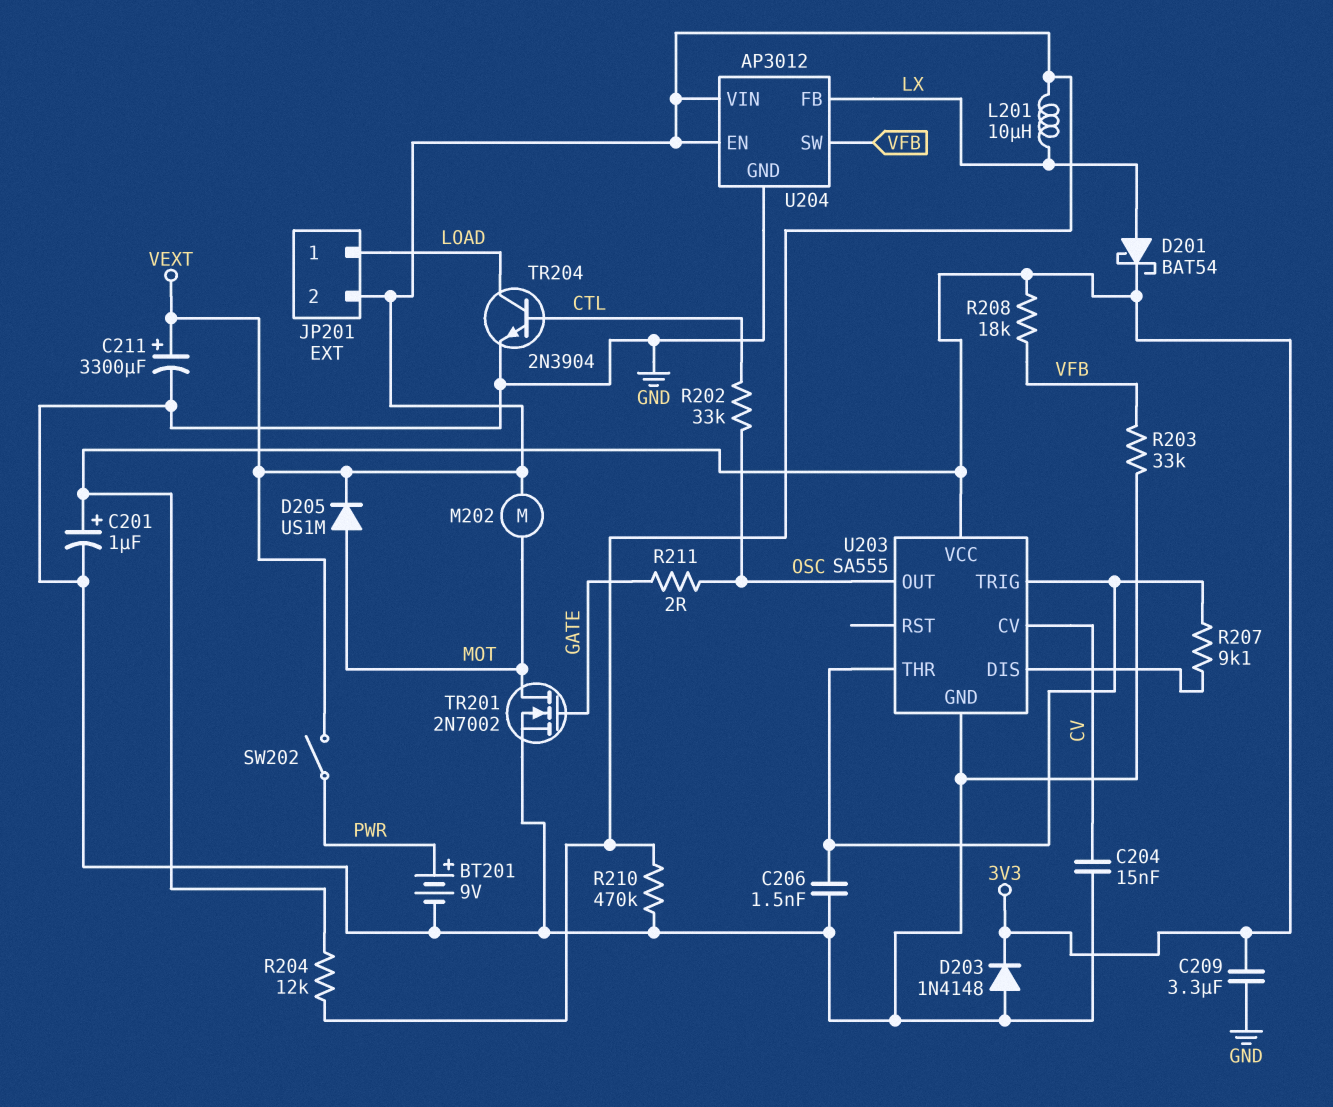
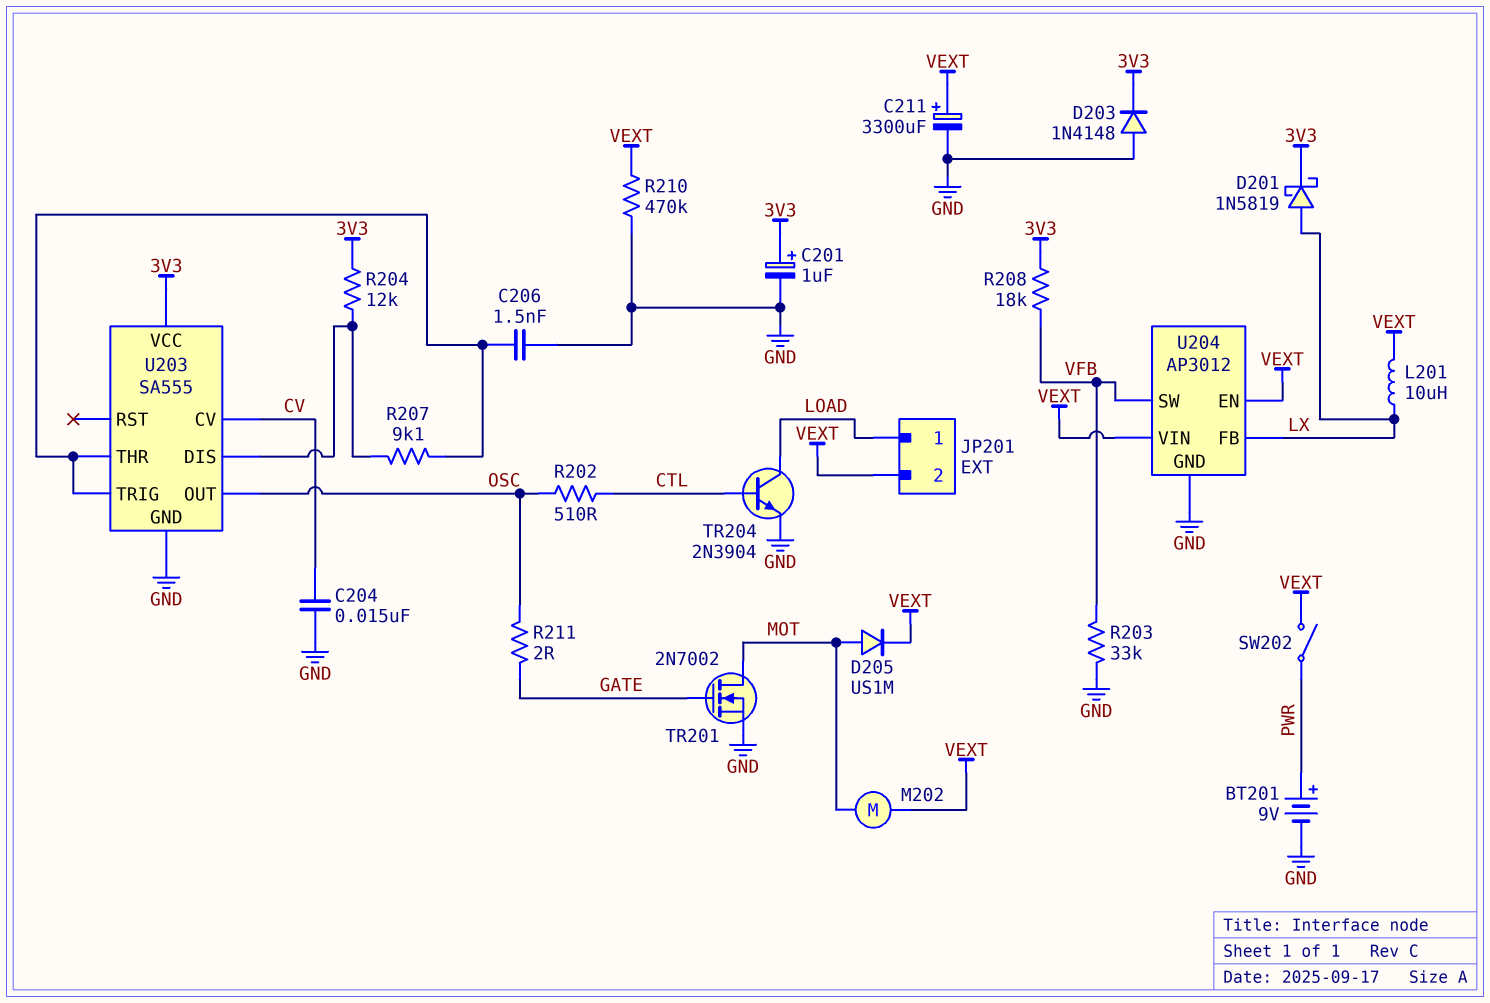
C209: 3.3uF (3V3, GND) -> none
D201: schottky BAT54 (A LX, K 3V3) -> schottky 1N5819 (A LX, K 3V3)
R202: 33k (CTL, OSC) -> 510 (CTL, OSC)
R204: 12k (3V3, VEXT) -> 12k (3V3, U203/DIS)

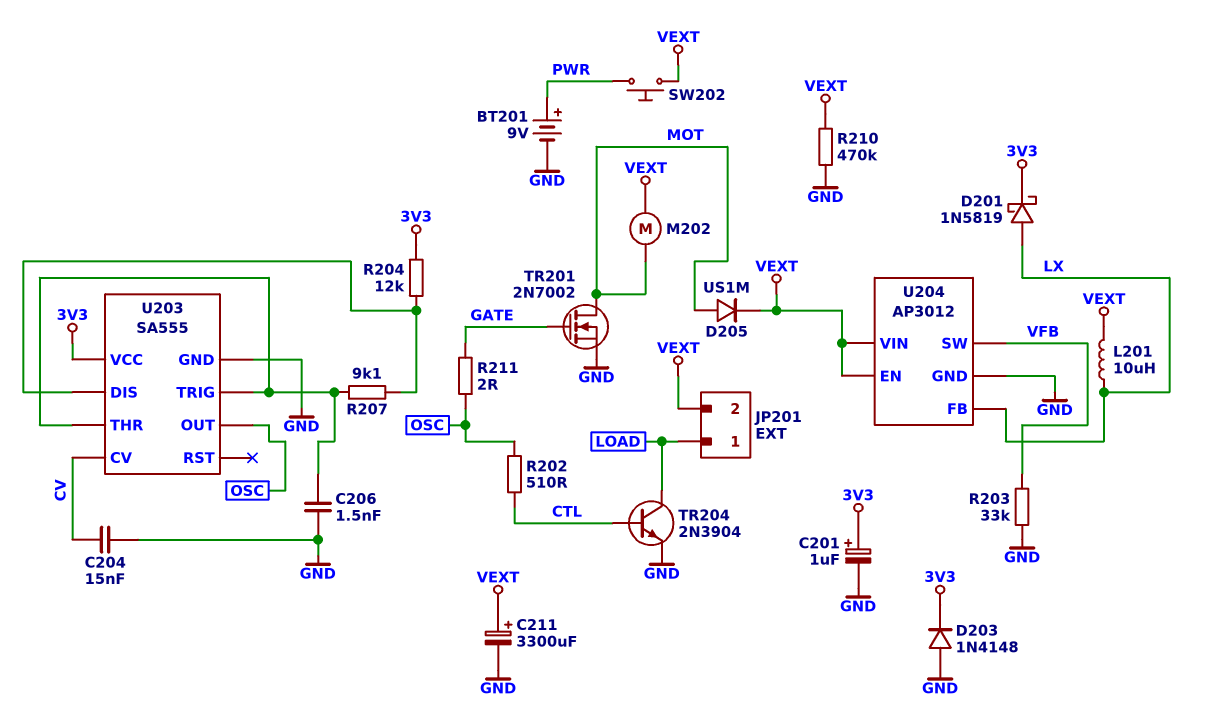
R208: 18k (3V3, VFB) -> none
SW202: switch (PWR, VEXT) -> button (PWR, VEXT)

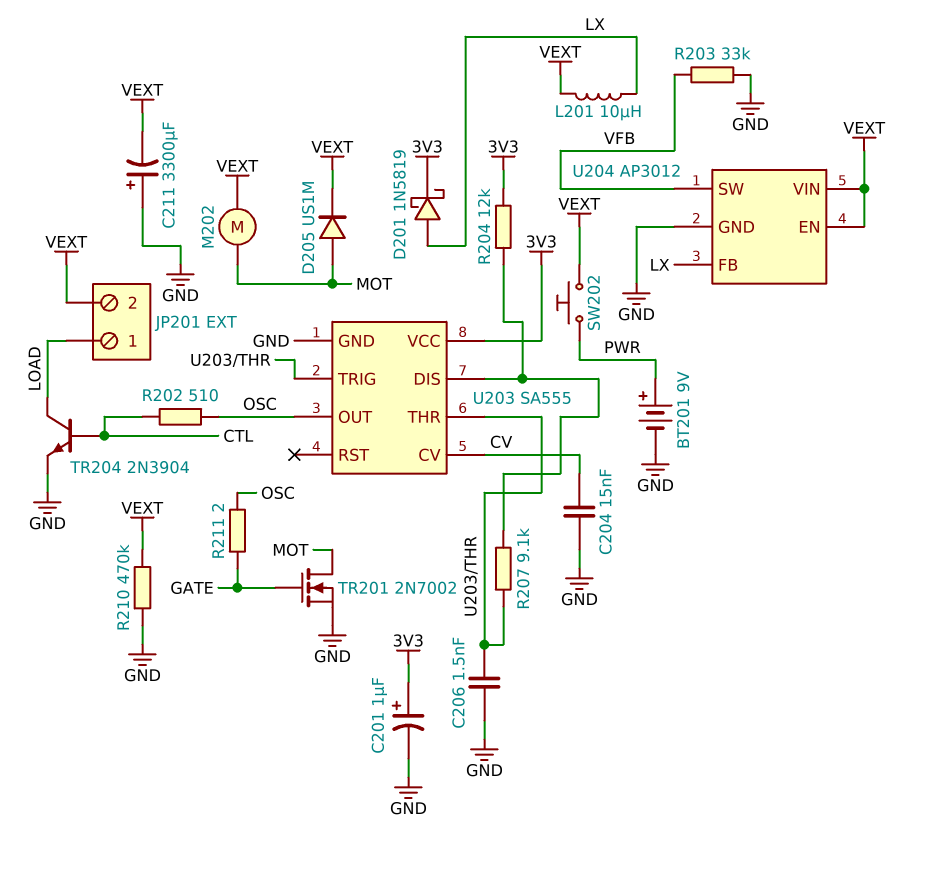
C211: 3300uF (plus VEXT, minus GND) -> 3300uF (plus GND, minus VEXT)
D203: diode 1N4148 (A GND, K 3V3) -> none

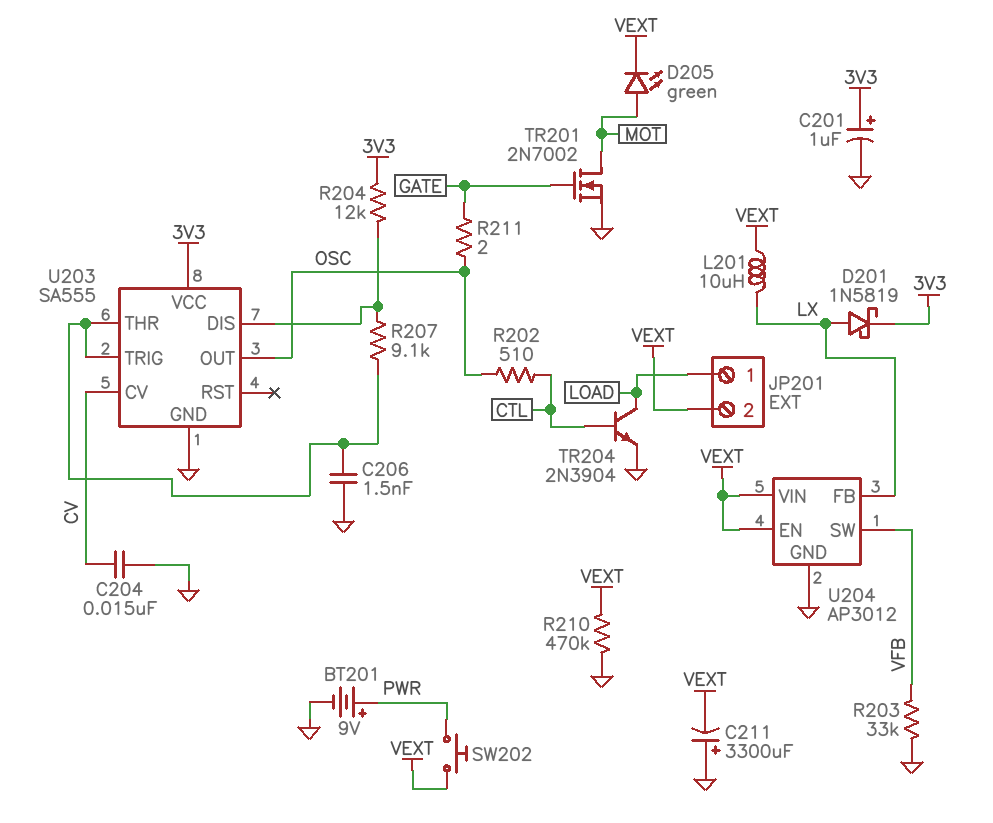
D205: diode US1M (A MOT, K VEXT) -> LED green (A MOT, K VEXT)
M202: motor (MOT, VEXT) -> none

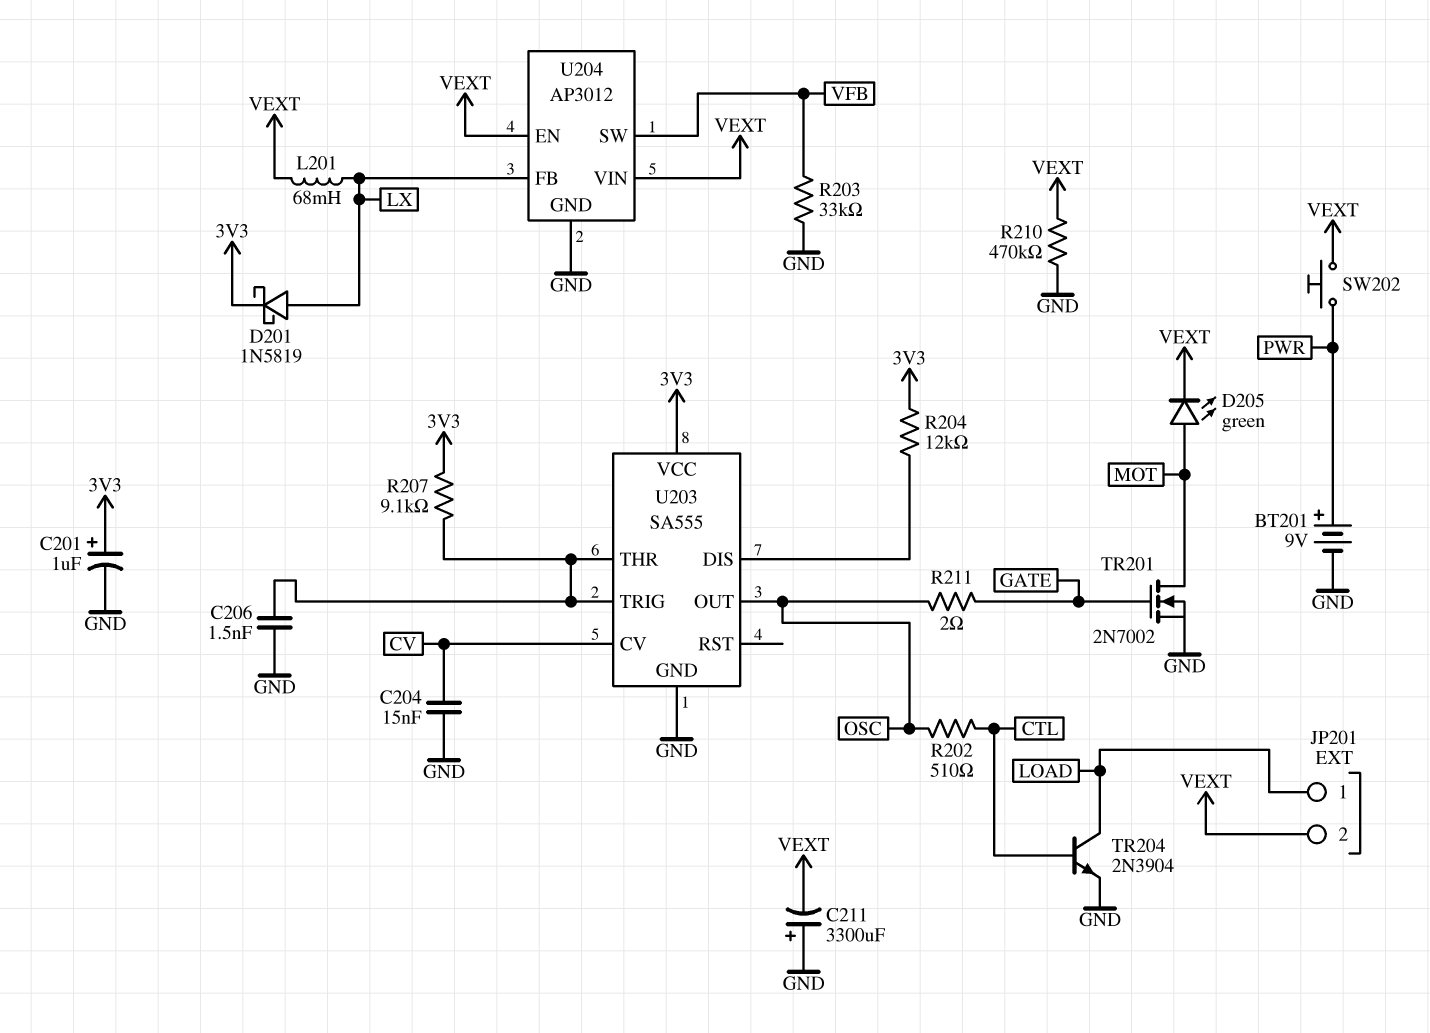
L201: 10uH (LX, VEXT) -> 68mH (LX, VEXT)
R207: 9.1k (U203/DIS, U203/THR) -> 9.1k (3V3, U203/THR)

